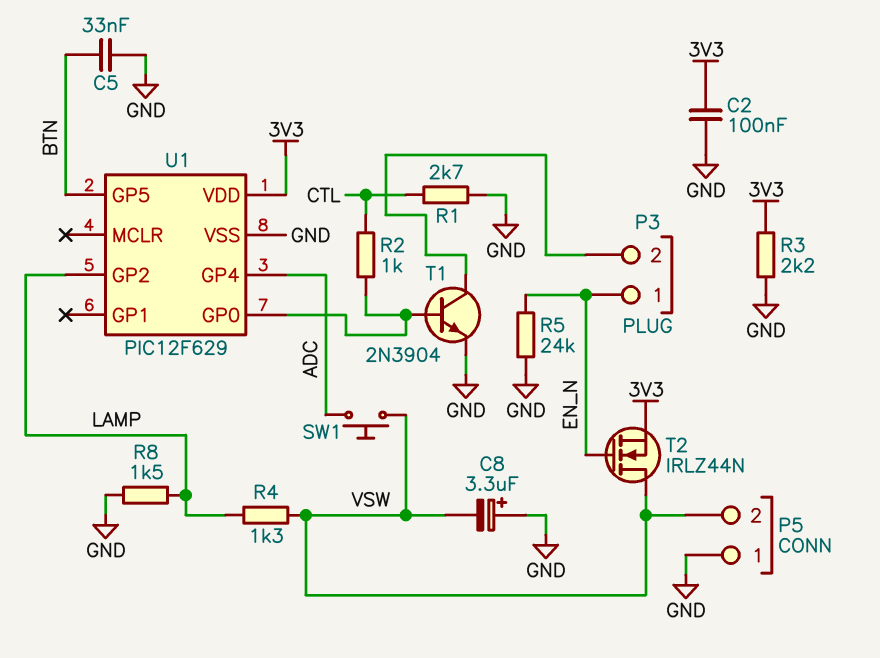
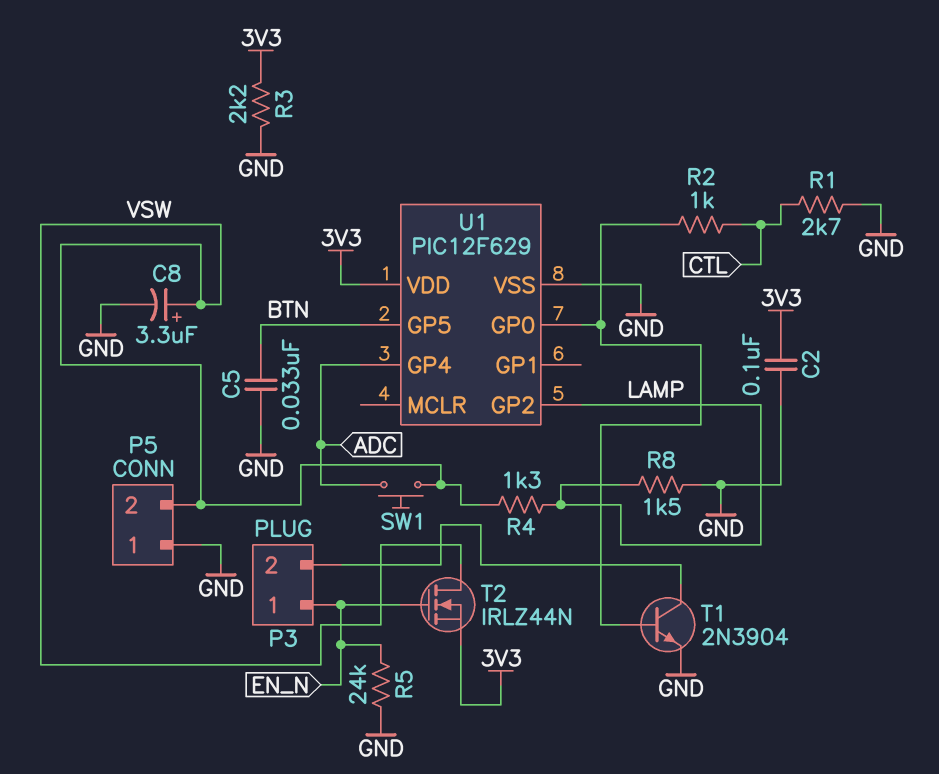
C8: 3.3uF (plus GND, minus VSW) -> 3.3uF (plus VSW, minus GND)

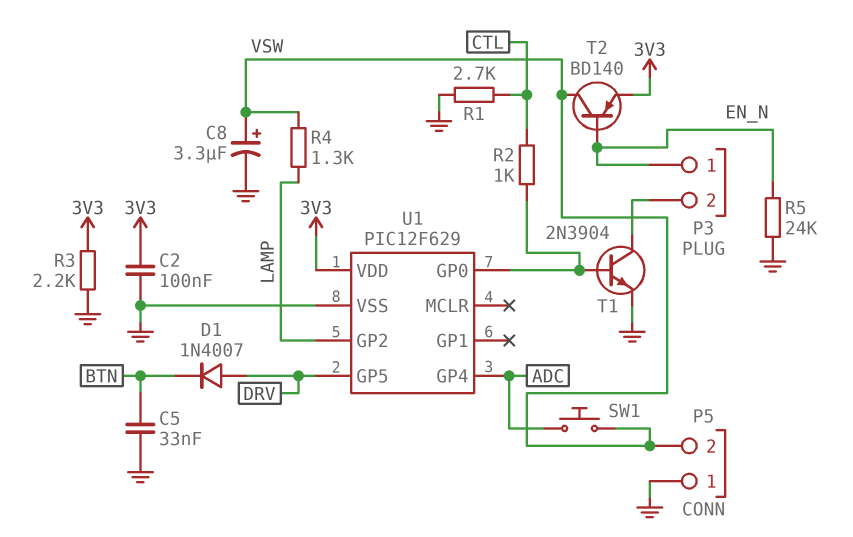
D1: none -> diode 1N4007 (A DRV, K BTN)
R8: 1.5k (GND, LAMP) -> none
T2: NMOS IRLZ44N (G EN_N, D VSW, S 3V3) -> PNP BD140 (B EN_N, C VSW, E 3V3)
U1 pin GP5: BTN -> DRV

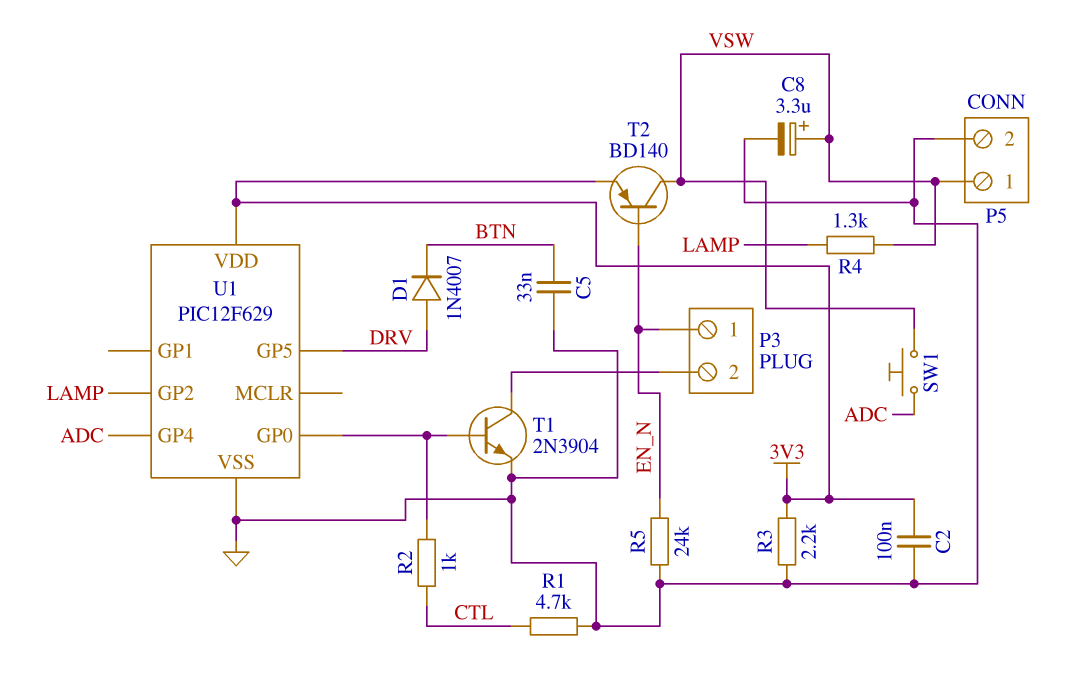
P5 pin 1: GND -> VSW
P5 pin 2: VSW -> GND
R1: 2.7k (CTL, GND) -> 4.7k (CTL, GND)

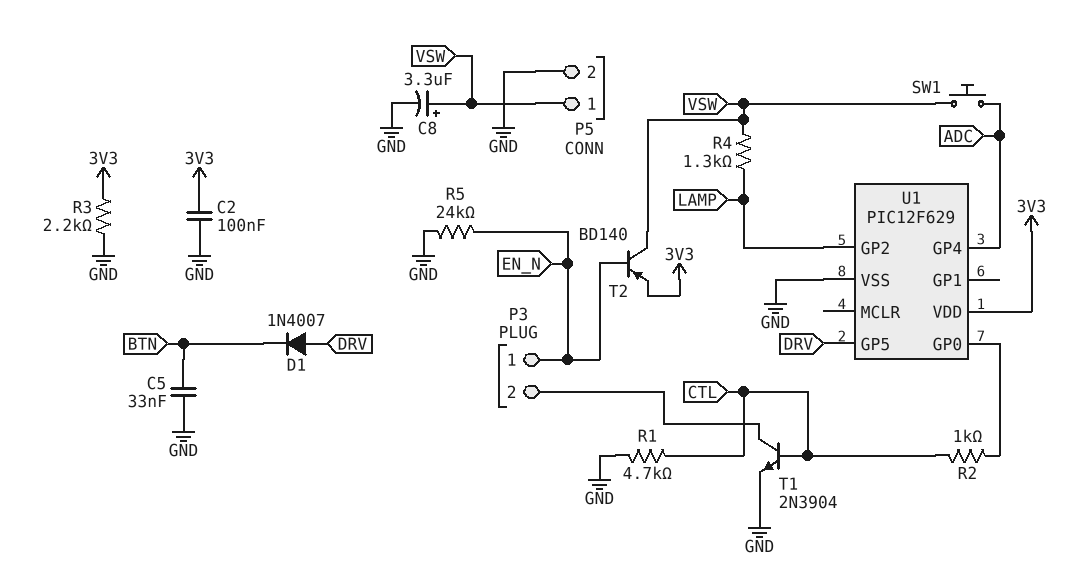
T1: NPN 2N3904 (B U1/GP0, C P3/2, E GND) -> NPN 2N3904 (B CTL, C P3/2, E GND)

